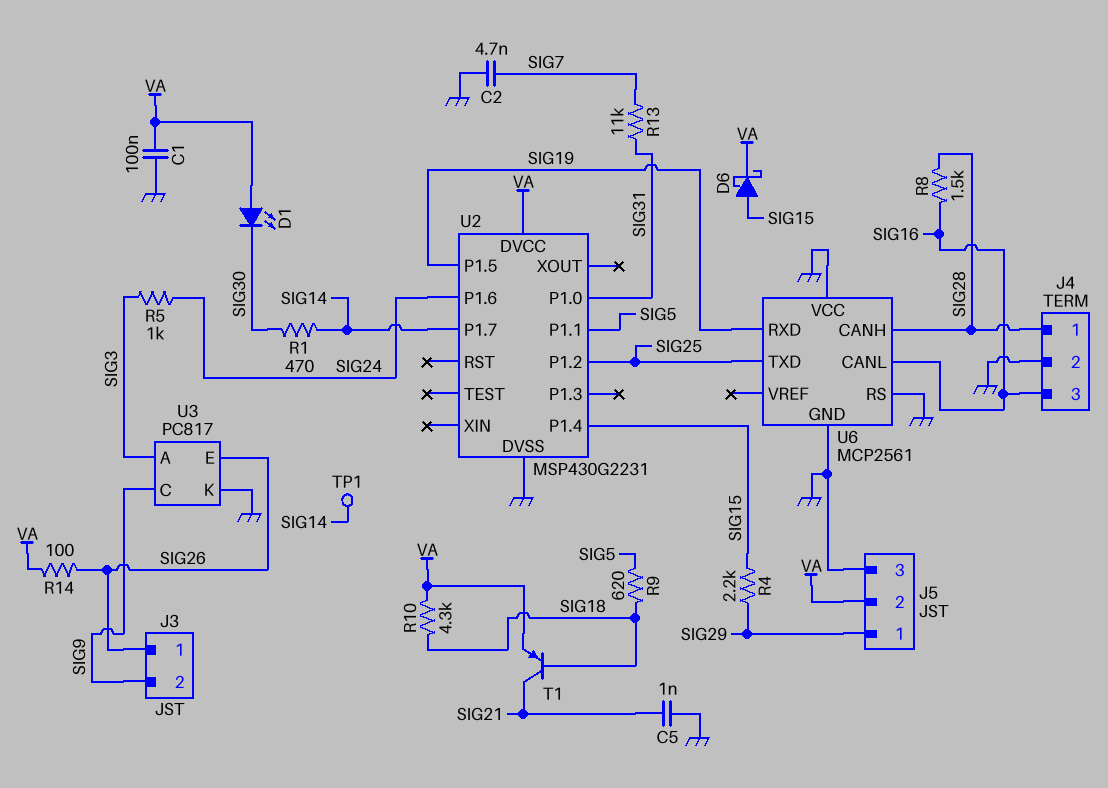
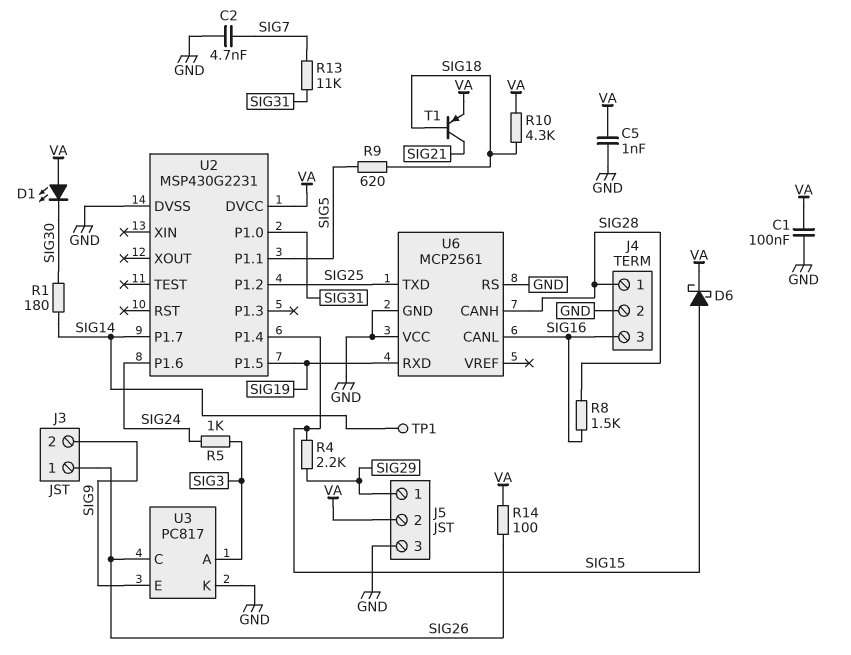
C5: 1nF (GND, SIG21) -> 1nF (GND, VA)
R1: 470 (SIG14, SIG30) -> 180 (SIG14, SIG30)
U3 pin C: SIG9 -> SIG26
U3 pin E: SIG26 -> SIG9

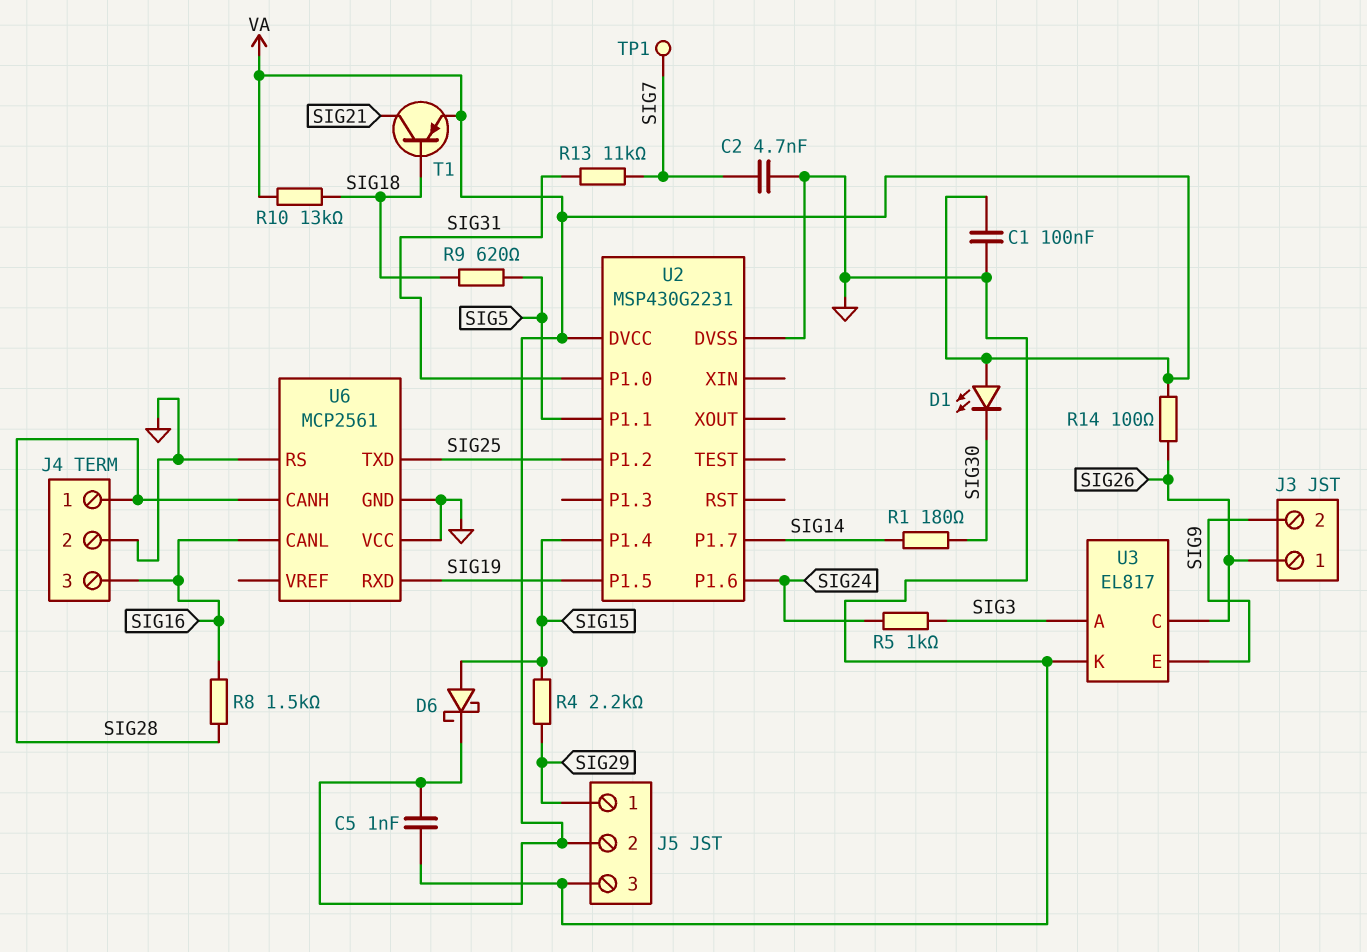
R10: 4.3k (SIG18, VA) -> 13k (SIG18, VA)
TP1: test point (SIG14) -> test point (SIG7)
U3: PC817 -> EL817

